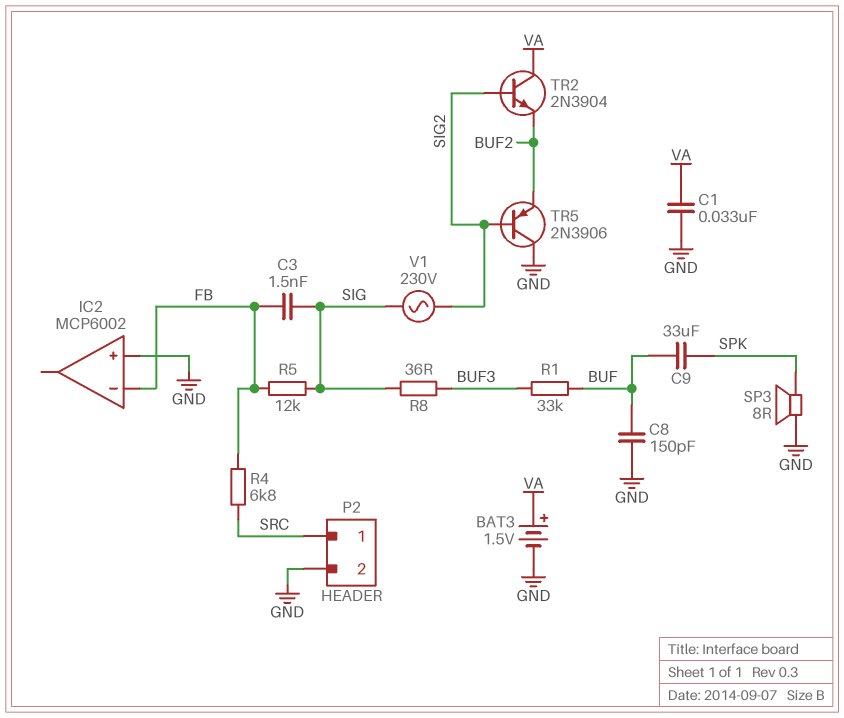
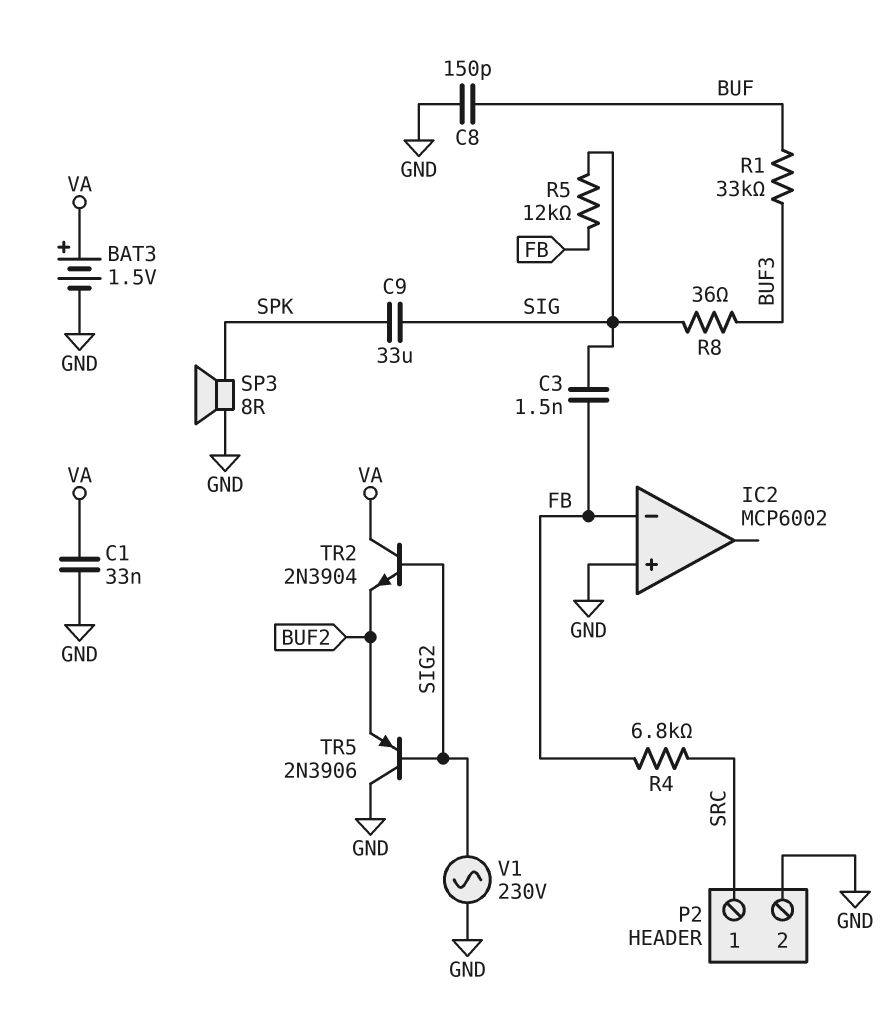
C9: 33uF (BUF, SPK) -> 33uF (SIG, SPK)
V1: AC 230V (SIG, SIG2) -> AC 230V (GND, SIG2)

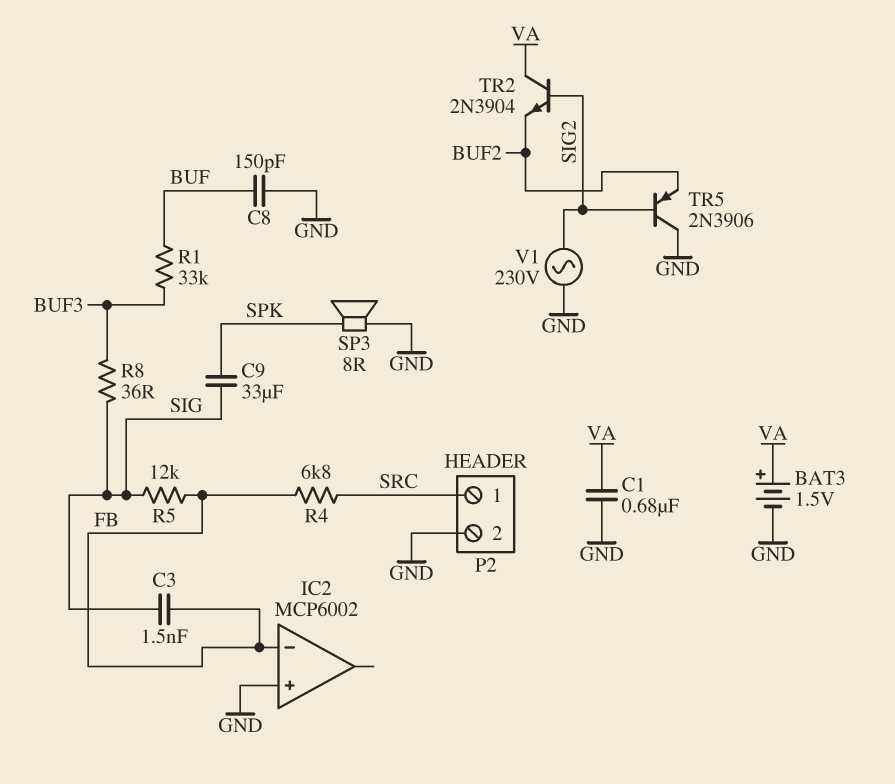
C1: 33nF (GND, VA) -> 680nF (GND, VA)

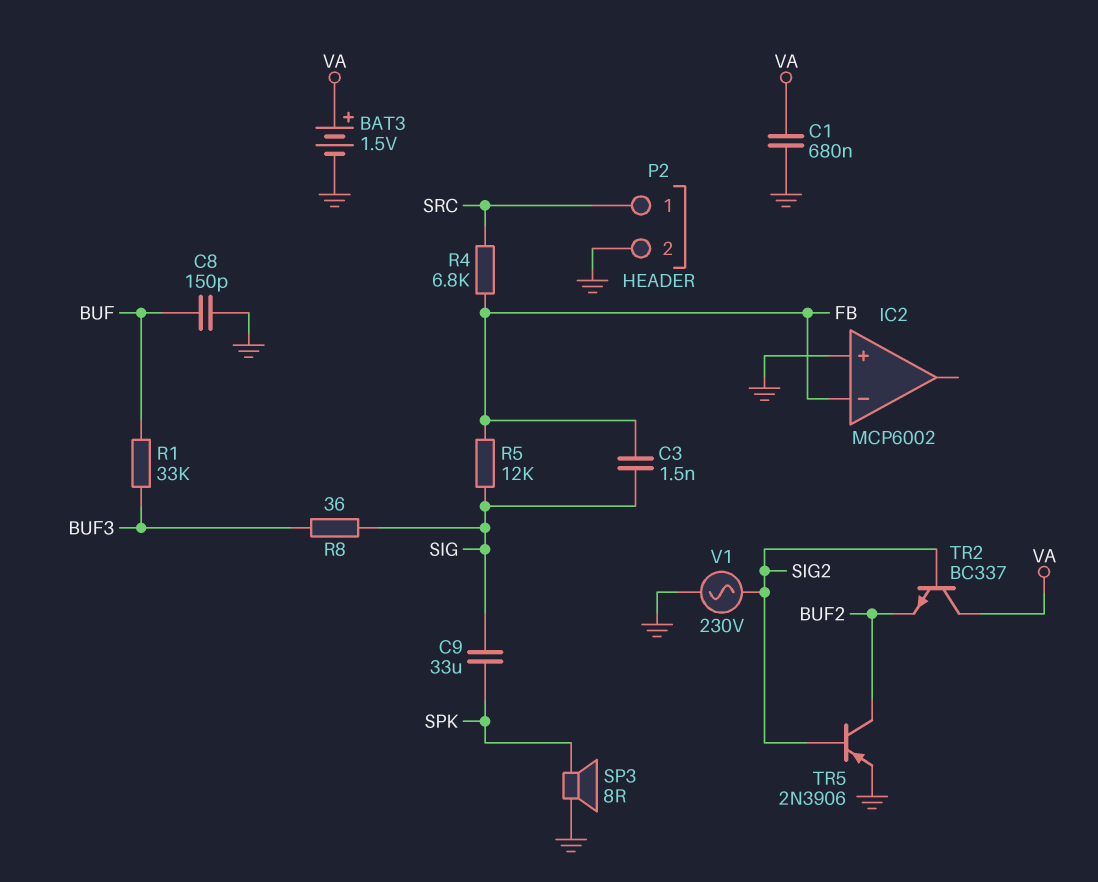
TR2: NPN 2N3904 (B SIG2, C VA, E BUF2) -> NPN BC337 (B SIG2, C VA, E BUF2)
TR5: PNP 2N3906 (B SIG2, C GND, E BUF2) -> PNP 2N3906 (B SIG2, C BUF2, E GND)

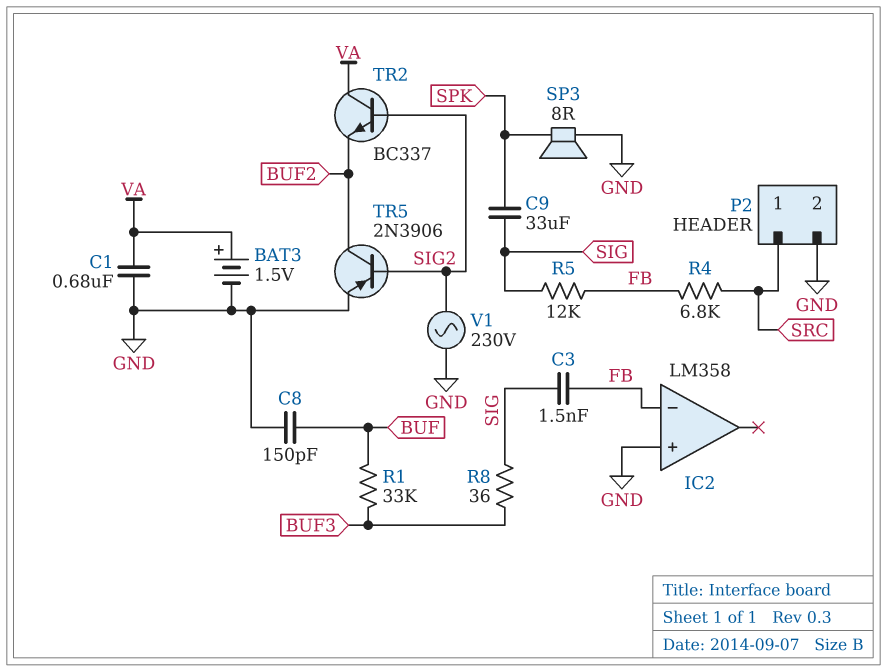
IC2: MCP6002 -> LM358

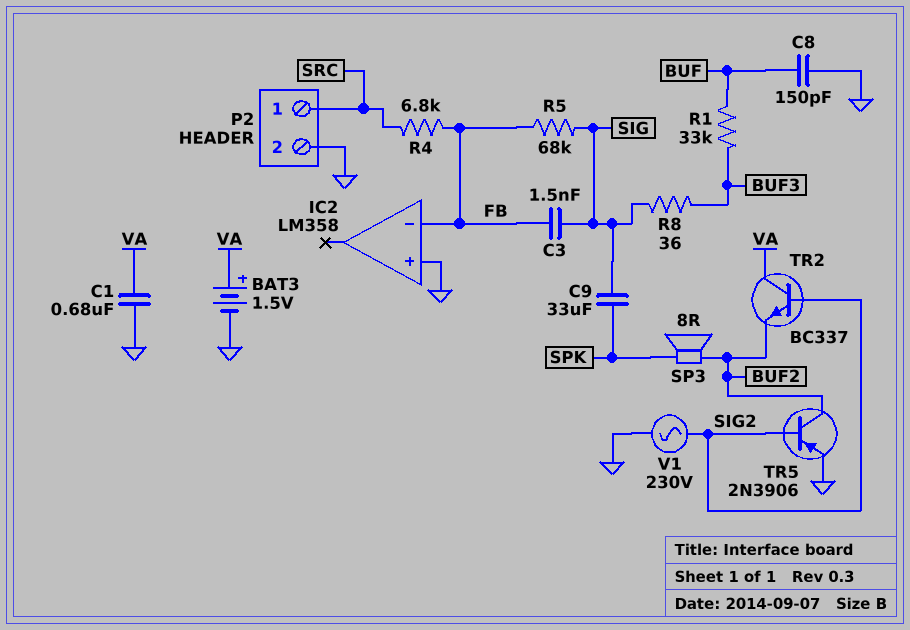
R5: 12k (FB, SIG) -> 68k (FB, SIG)
SP3: speaker 8R (GND, SPK) -> speaker 8R (BUF2, SPK)

